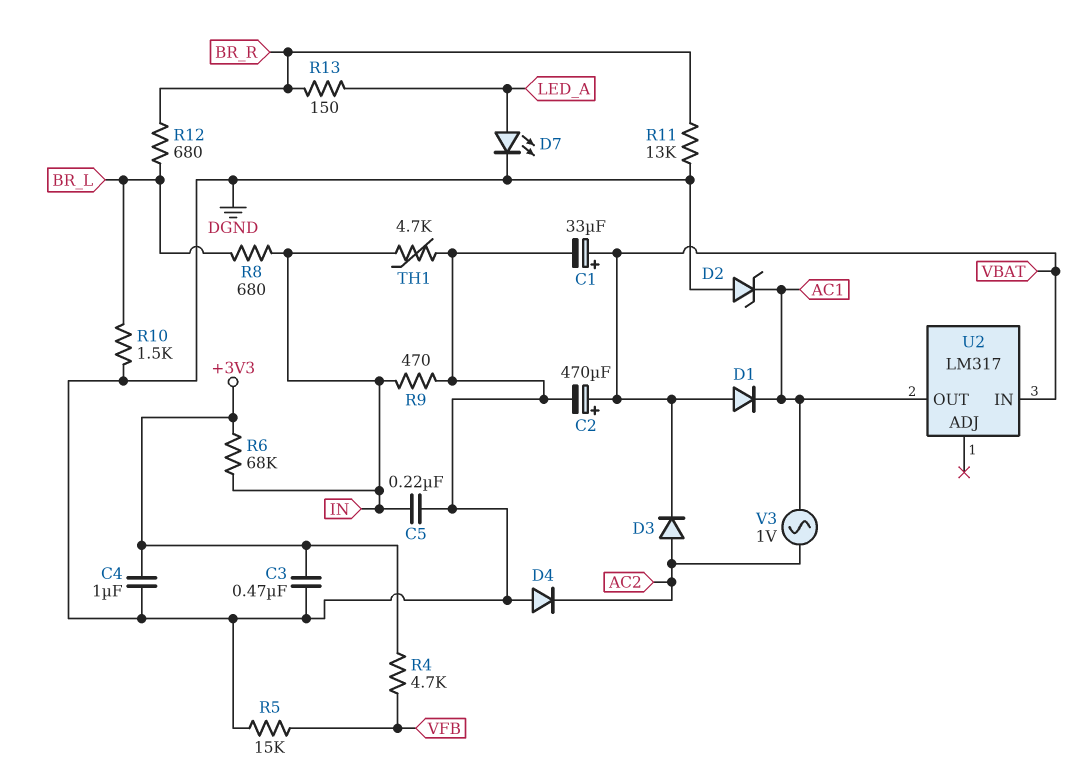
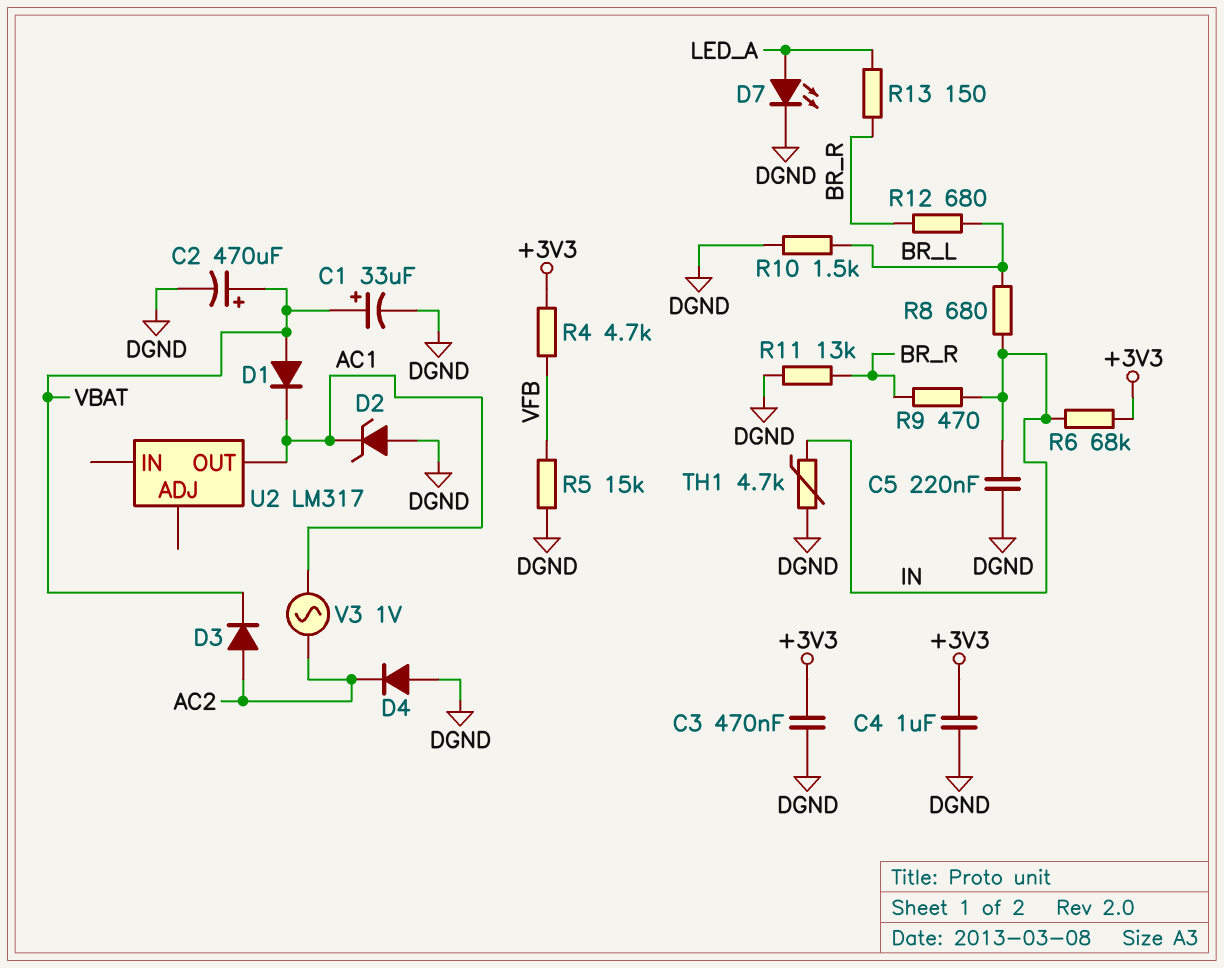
R9: 470 (DGND, IN) -> 470 (BR_R, IN)
U2 pin IN: VBAT -> none

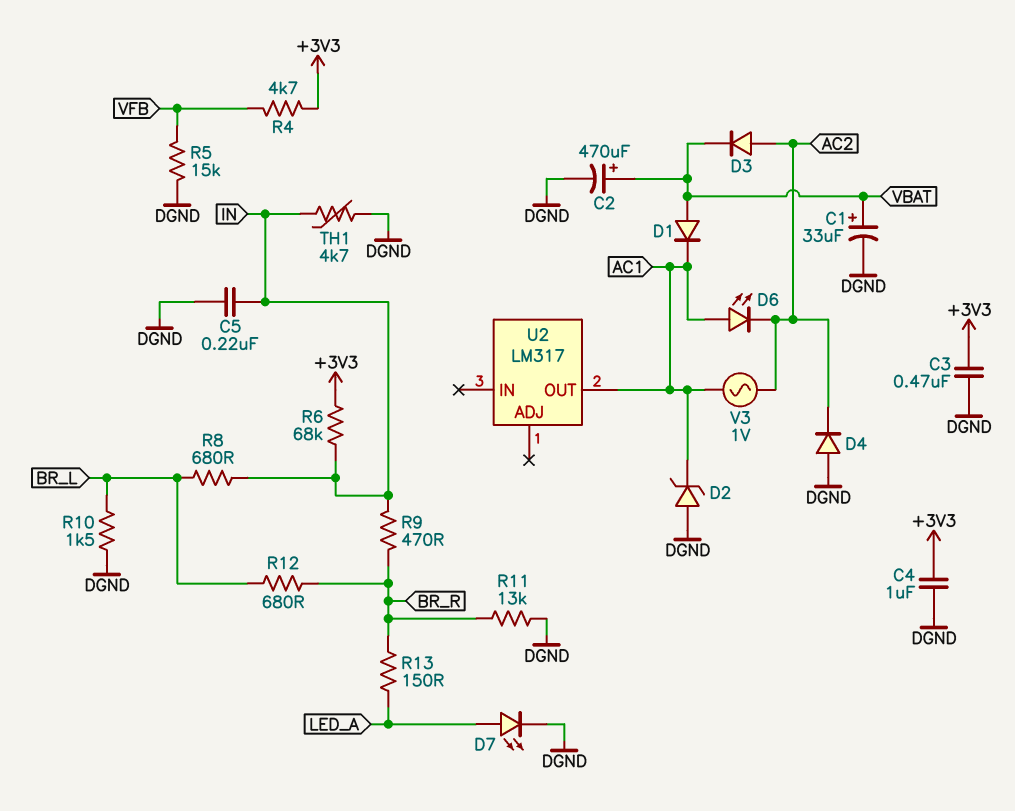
D6: none -> LED (A AC1, K AC2)

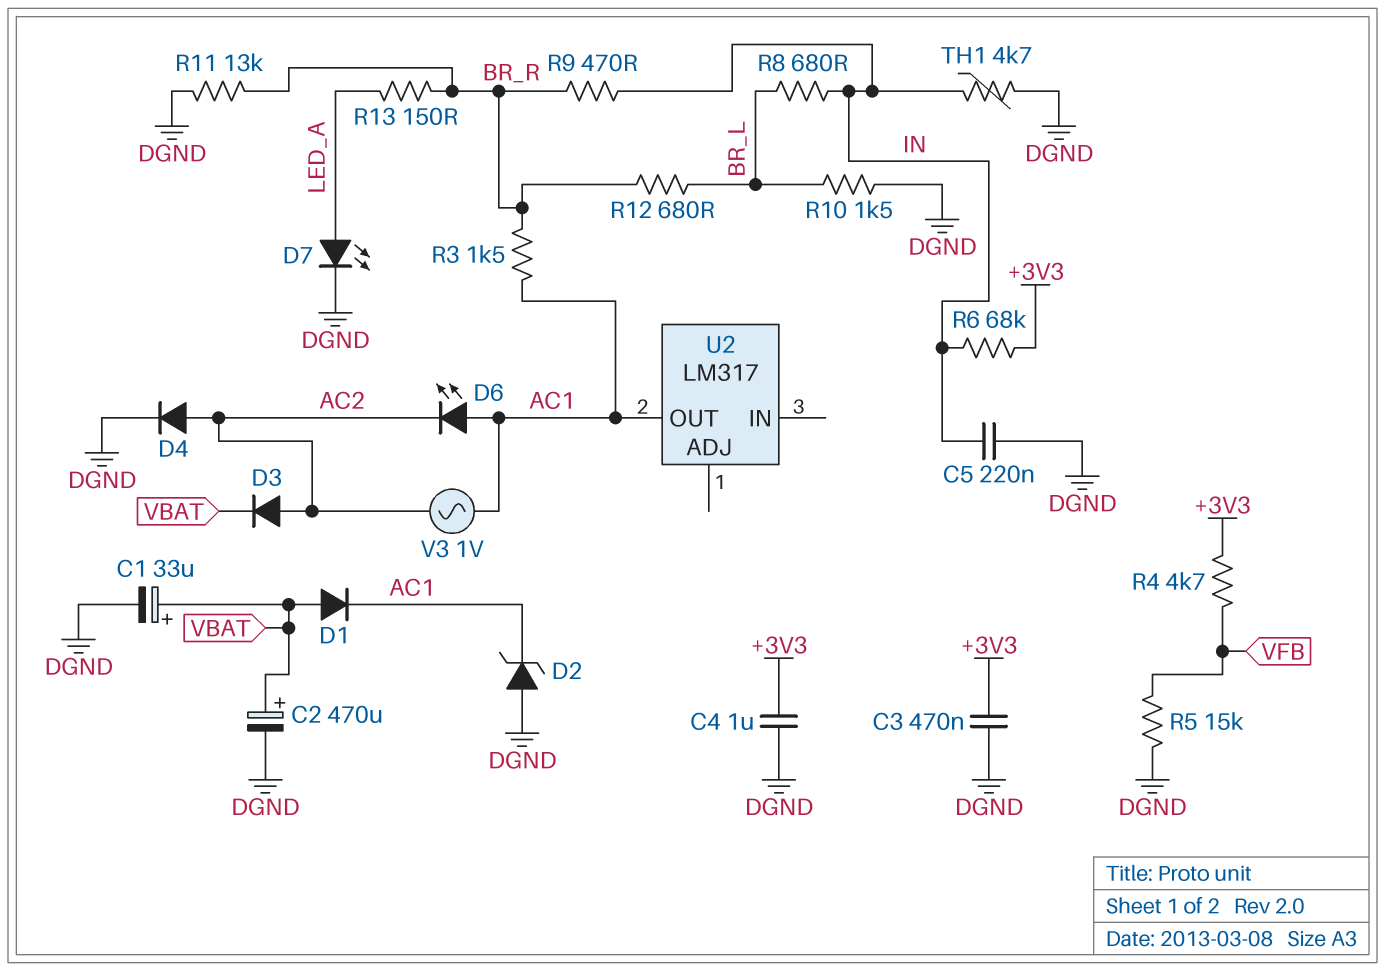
D4: diode (A DGND, K AC2) -> diode (A AC2, K DGND)
R3: none -> 1.5k (AC1, BR_R)

